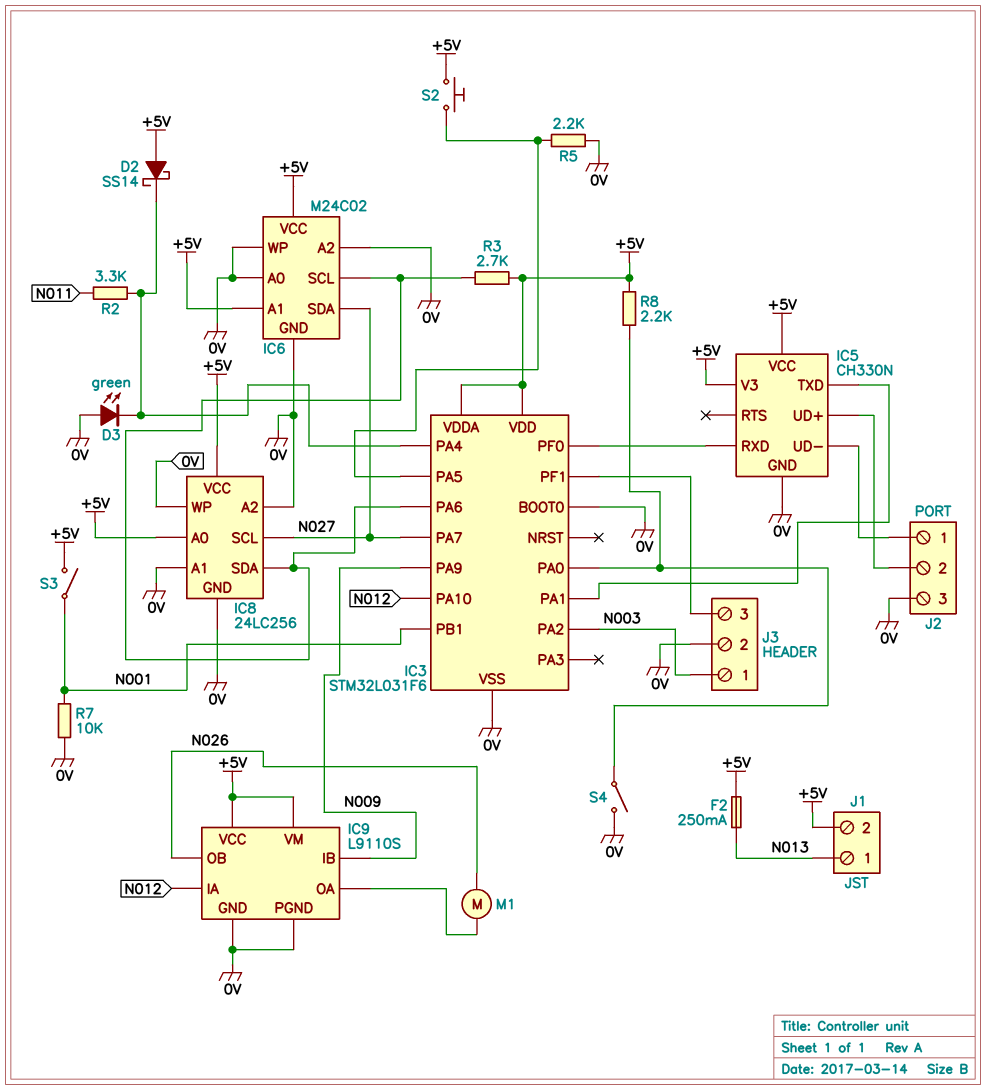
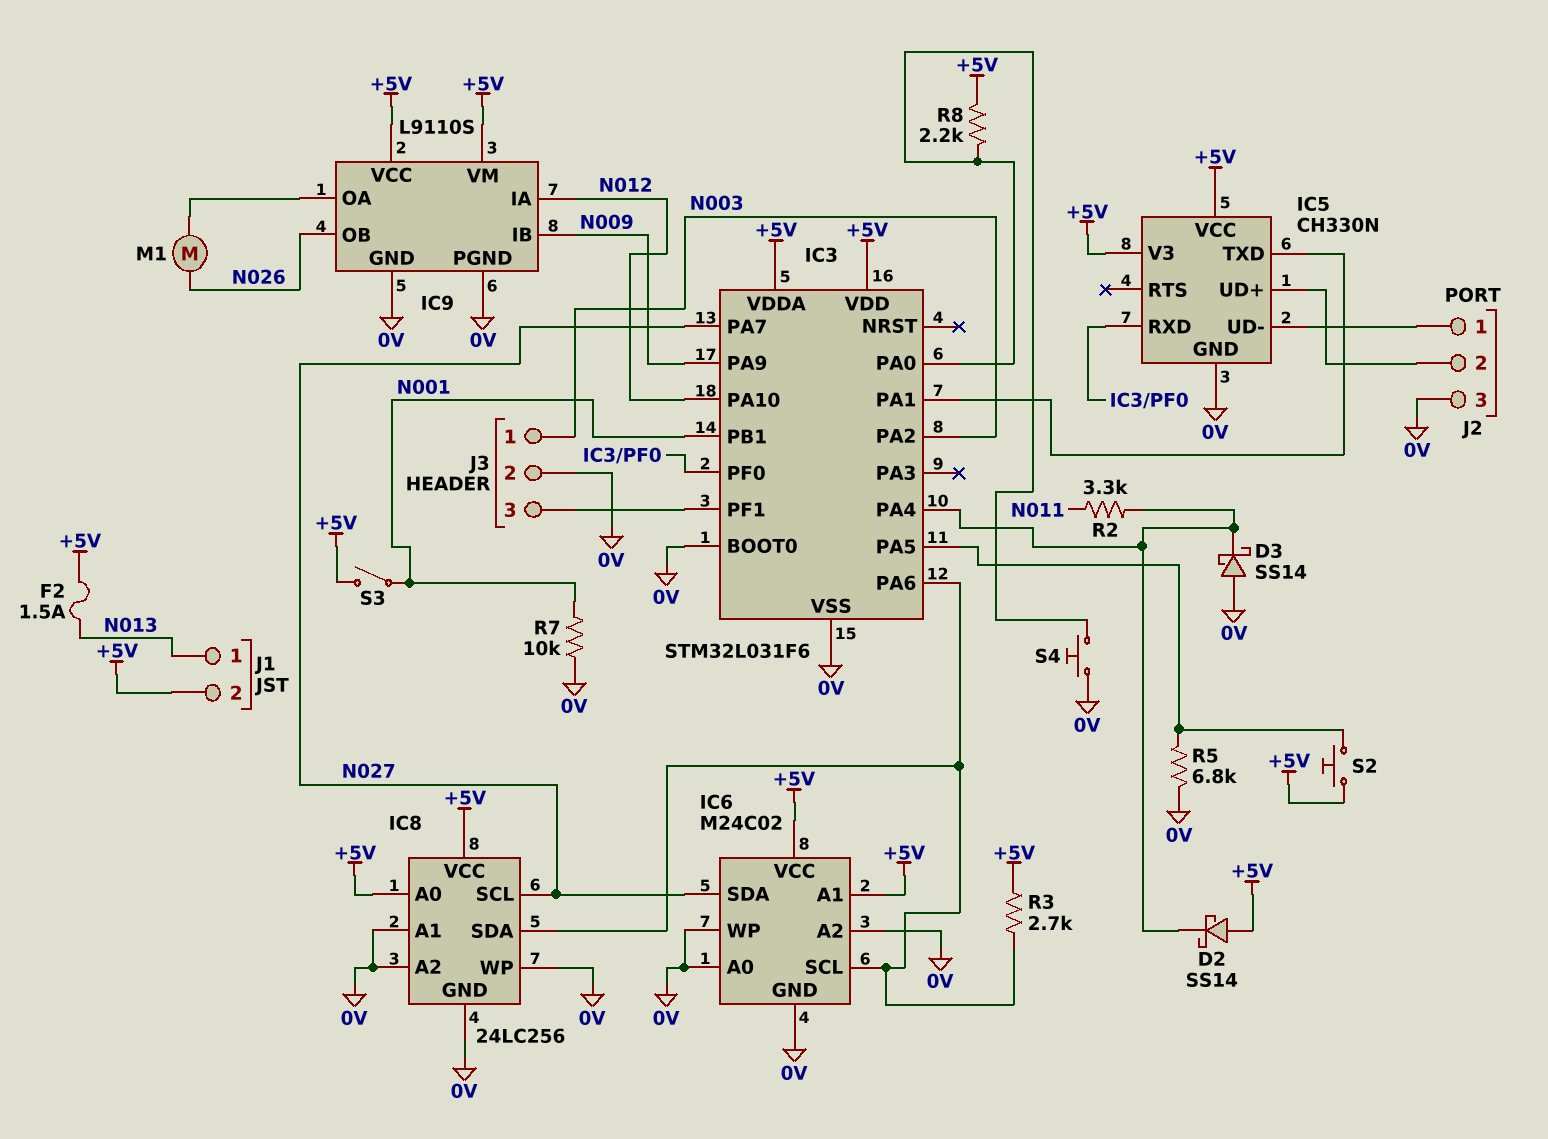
D3: LED green (A 0V, K IC3/PA4) -> schottky SS14 (A 0V, K IC3/PA4)
F2: 250mA (+5V, N013) -> 1.5A (+5V, N013)
R5: 2.2k (0V, IC3/PA5) -> 6.8k (0V, IC3/PA5)
S4: switch (0V, IC3/PA0) -> button (0V, IC3/PA0)

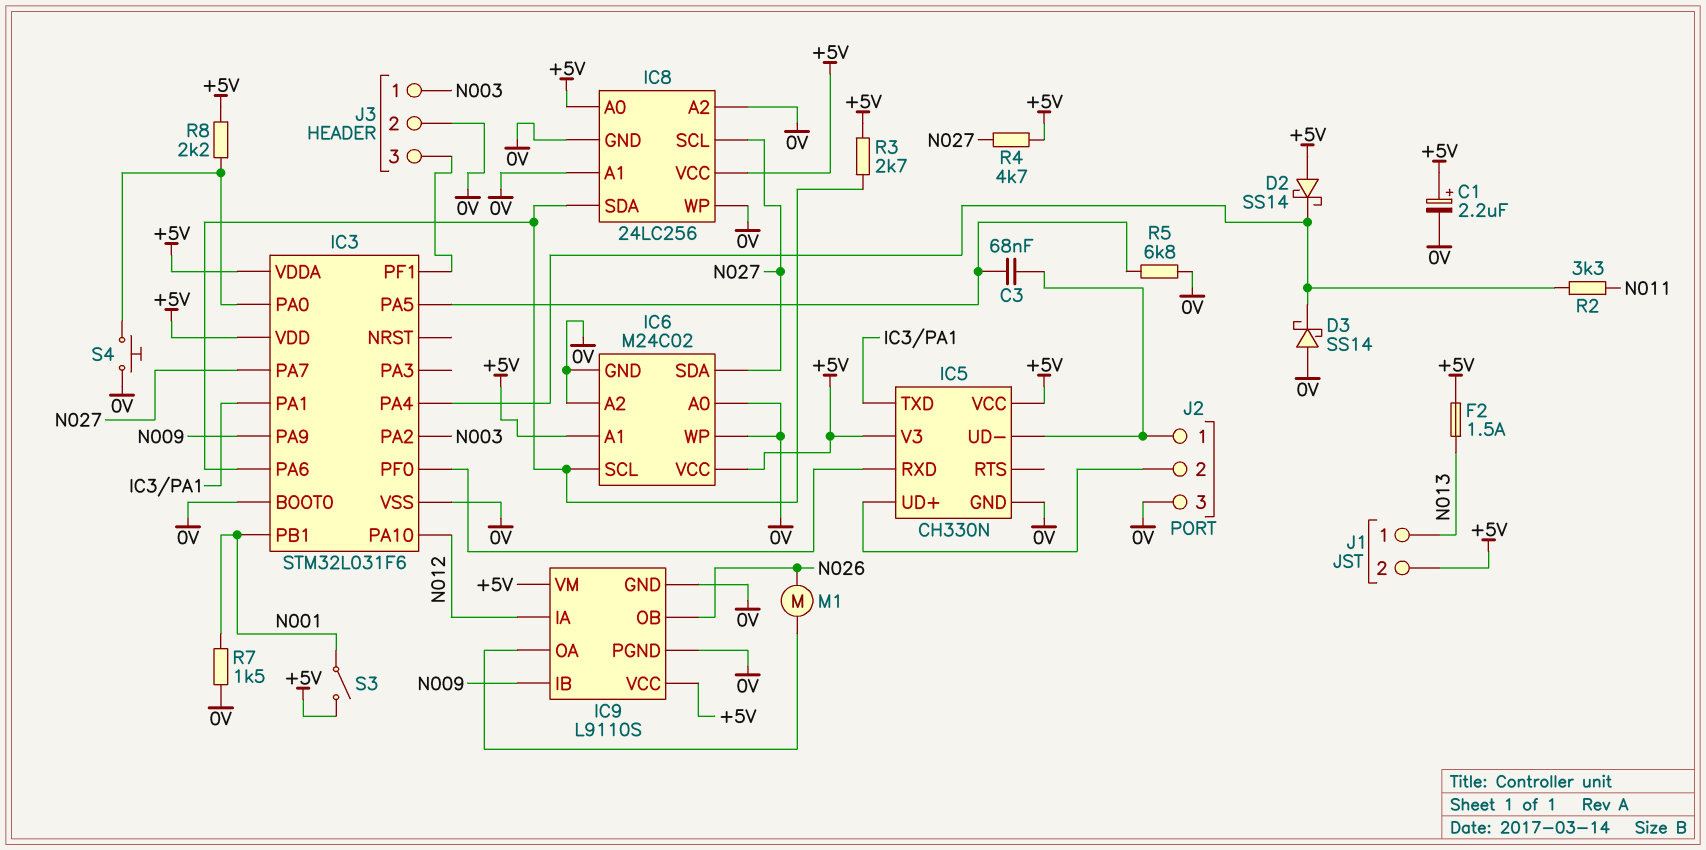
C1: none -> 2.2uF (plus +5V, minus 0V)
C3: none -> 68nF (IC3/PA5, IC5/UD-)
R4: none -> 4.7k (+5V, N027)
R7: 10k (0V, N001) -> 1.5k (0V, N001)
S2: button (+5V, IC3/PA5) -> none

